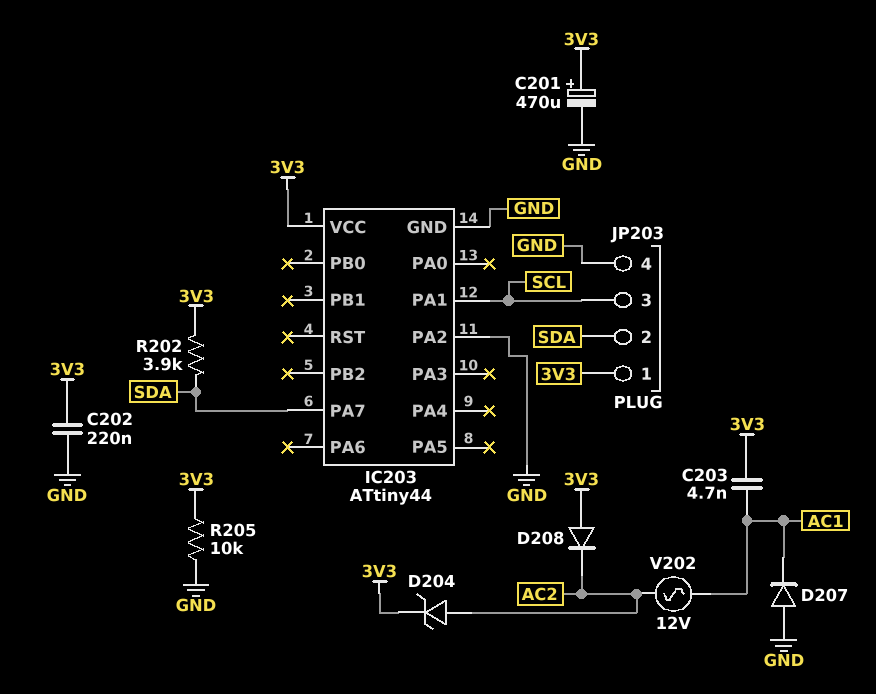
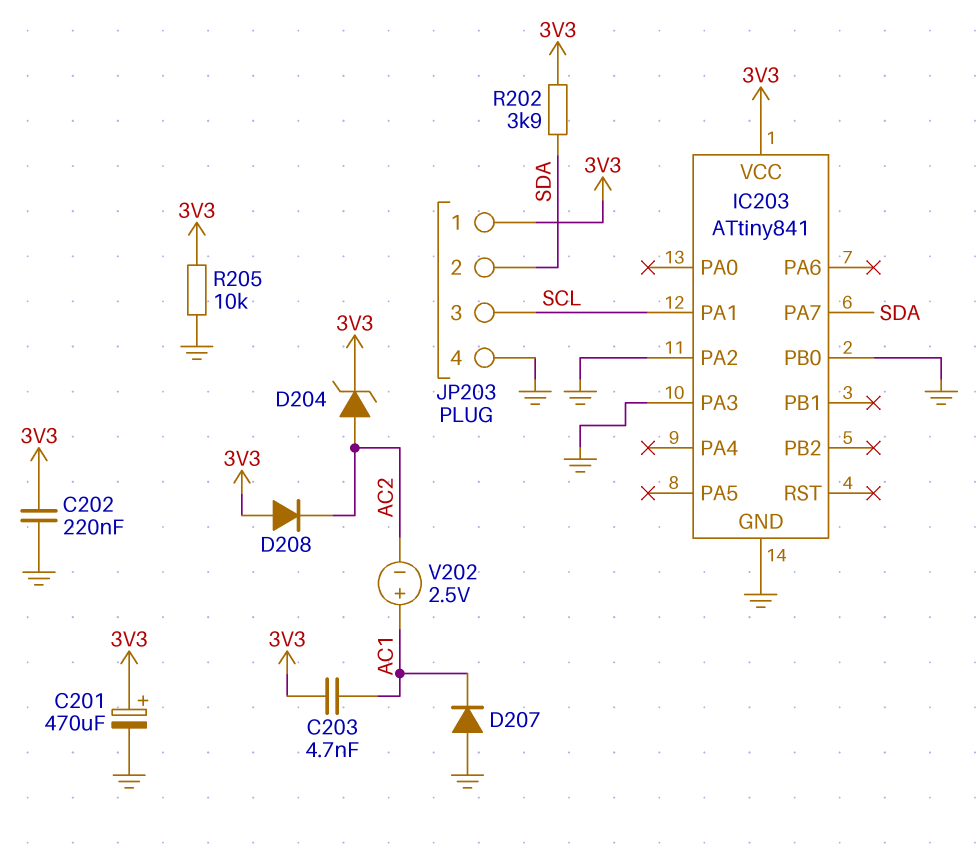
IC203: ATtiny44 -> ATtiny841
IC203 pin PA3: none -> GND
IC203 pin PB0: none -> GND
V202: AC 12V (AC1, AC2) -> 2.5V (plus AC1, minus AC2)

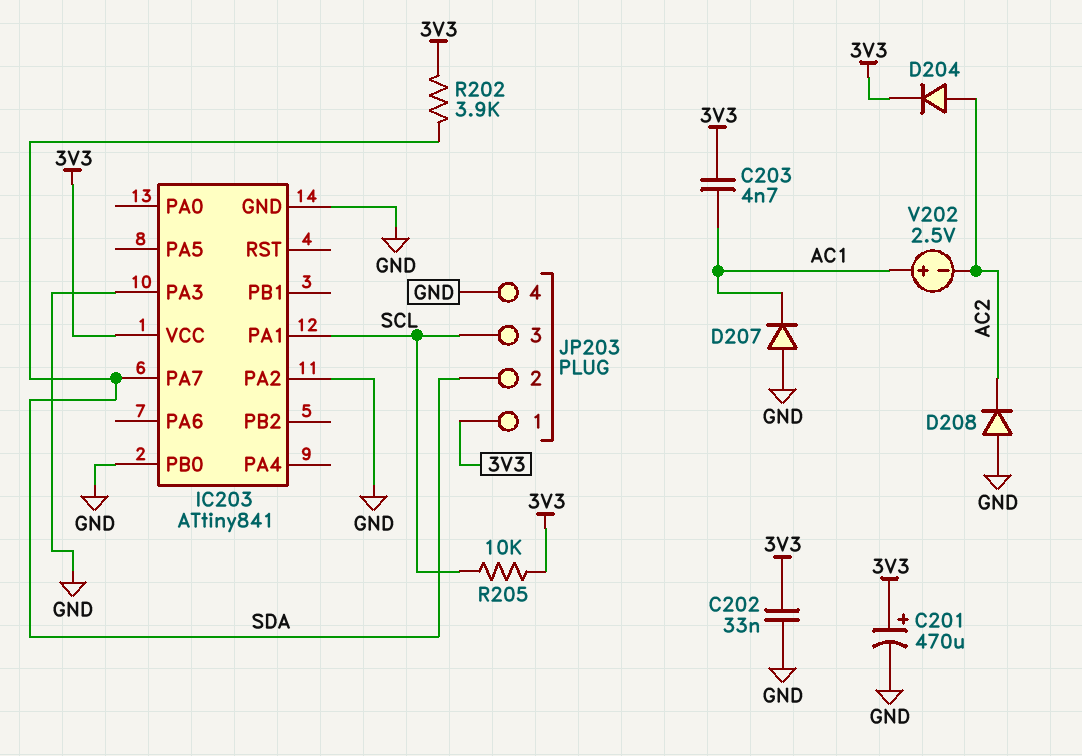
C202: 220nF (3V3, GND) -> 33nF (3V3, GND)
D204: zener (A AC2, K 3V3) -> diode (A AC2, K 3V3)
D208: diode (A 3V3, K AC2) -> diode (A GND, K AC2)
R205: 10k (3V3, GND) -> 10k (3V3, SCL)

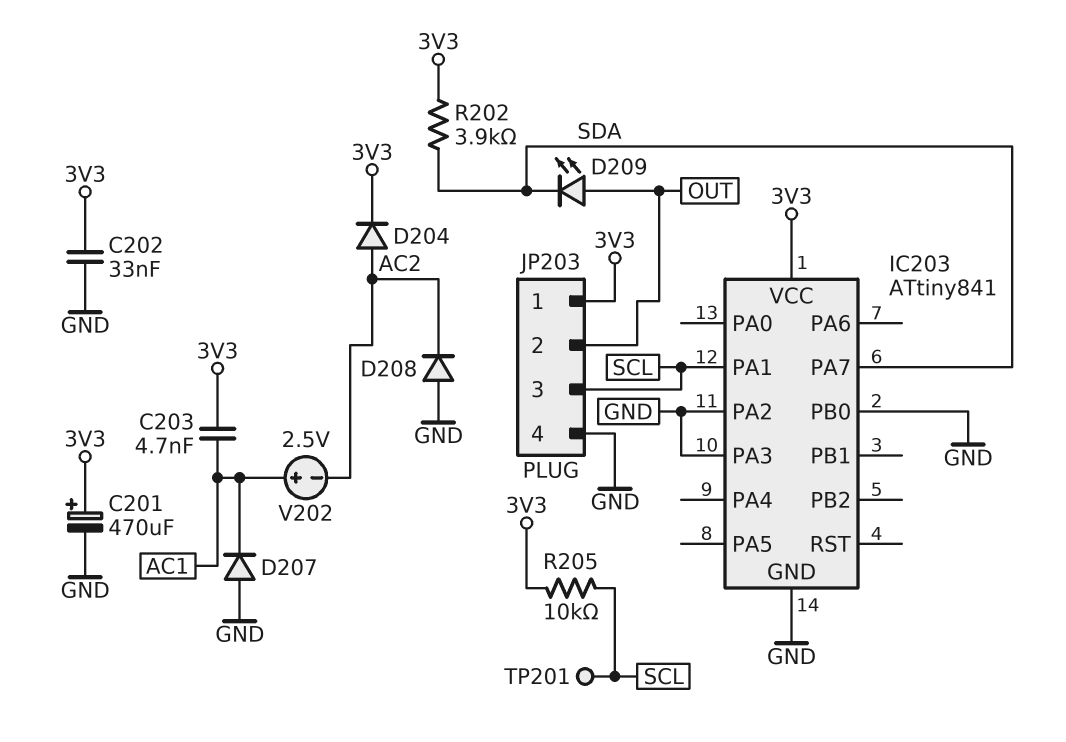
D209: none -> LED (A OUT, K SDA)
JP203 pin 2: SDA -> OUT
TP201: none -> test point (SCL)

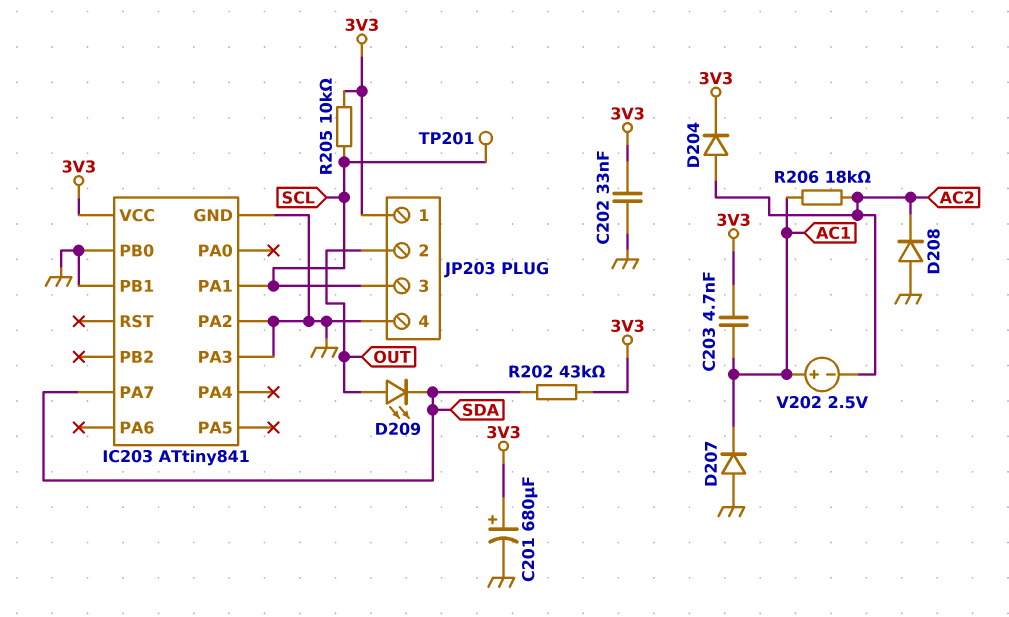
C201: 470uF (plus 3V3, minus GND) -> 680uF (plus 3V3, minus GND)
IC203 pin PB1: none -> GND
R202: 3.9k (3V3, SDA) -> 43k (3V3, SDA)
R206: none -> 18k (AC1, AC2)

